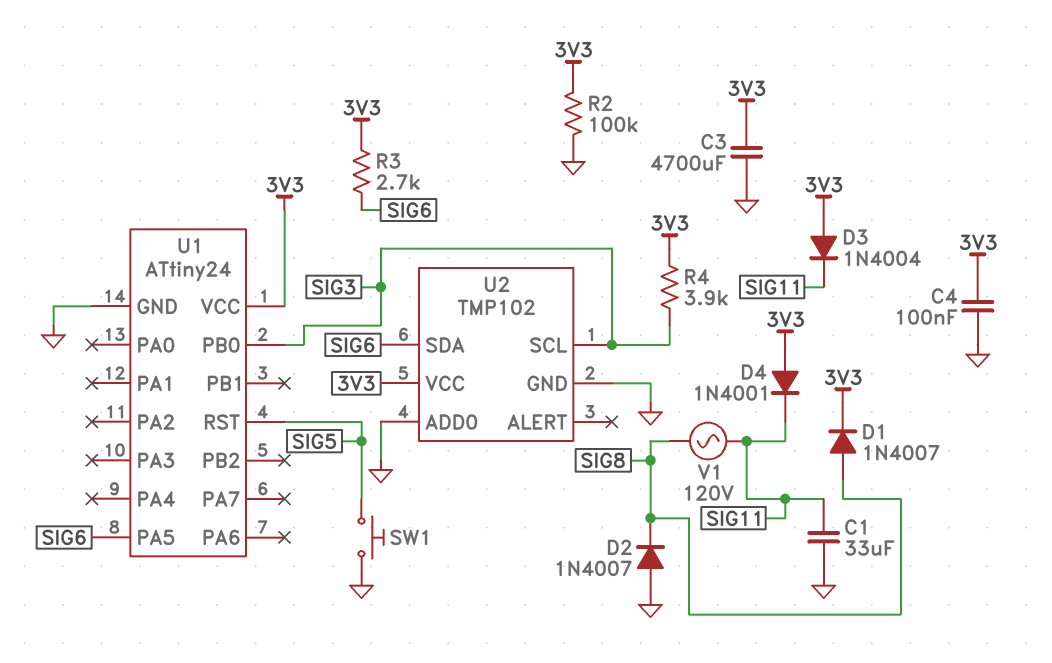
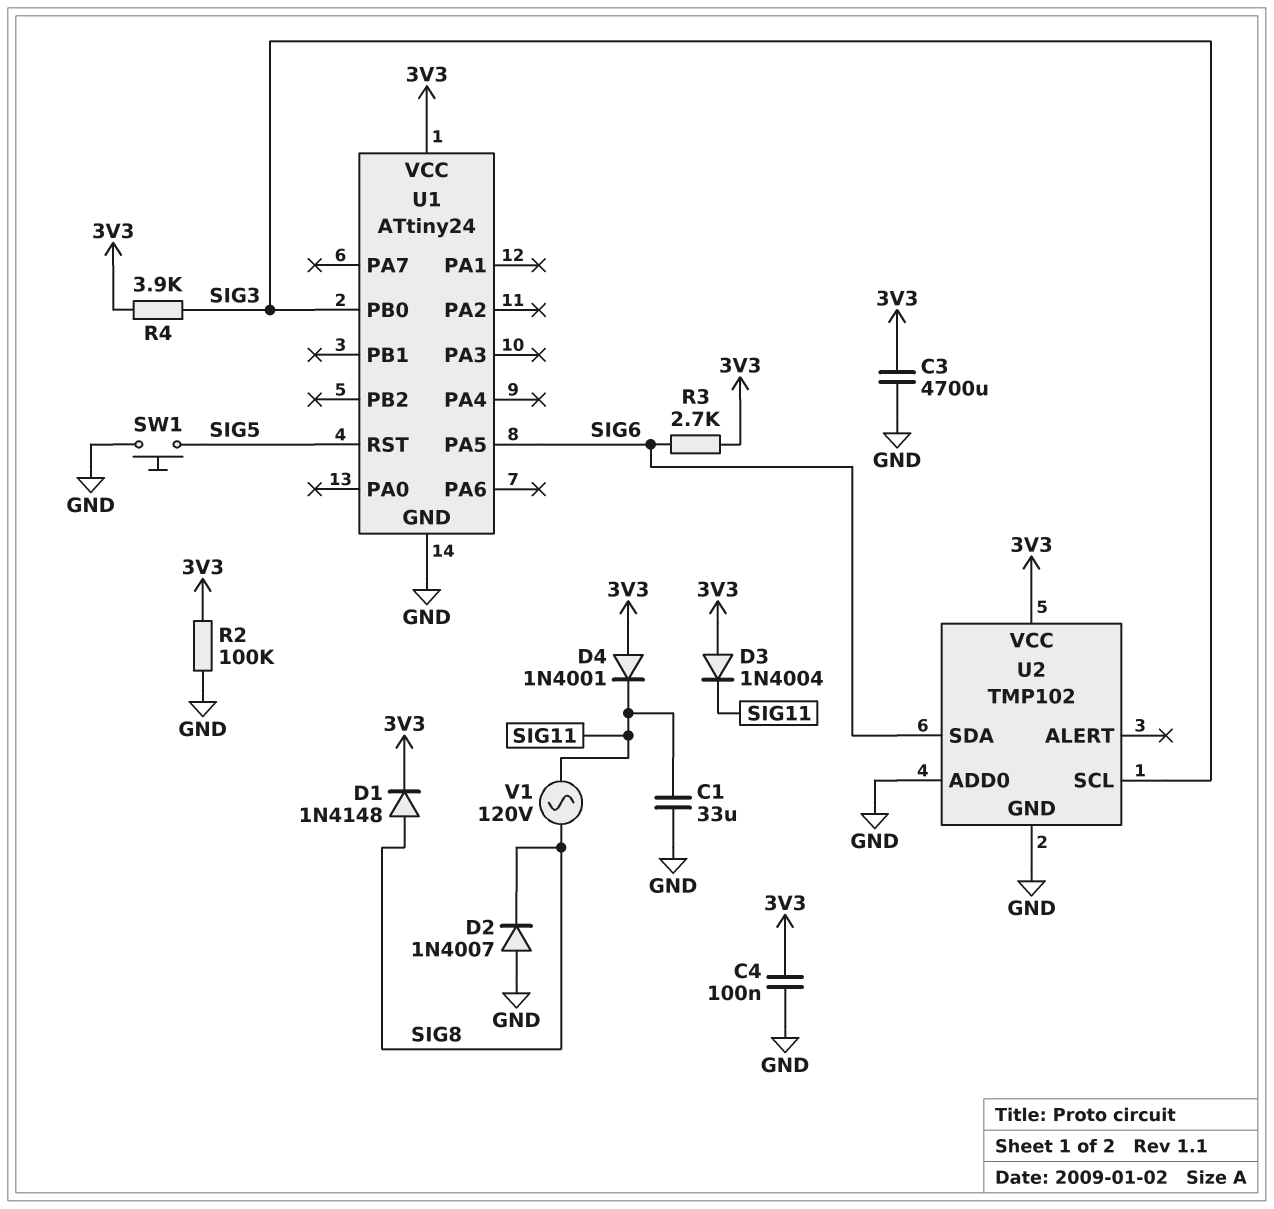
D1: diode 1N4007 (A SIG8, K 3V3) -> diode 1N4148 (A SIG8, K 3V3)

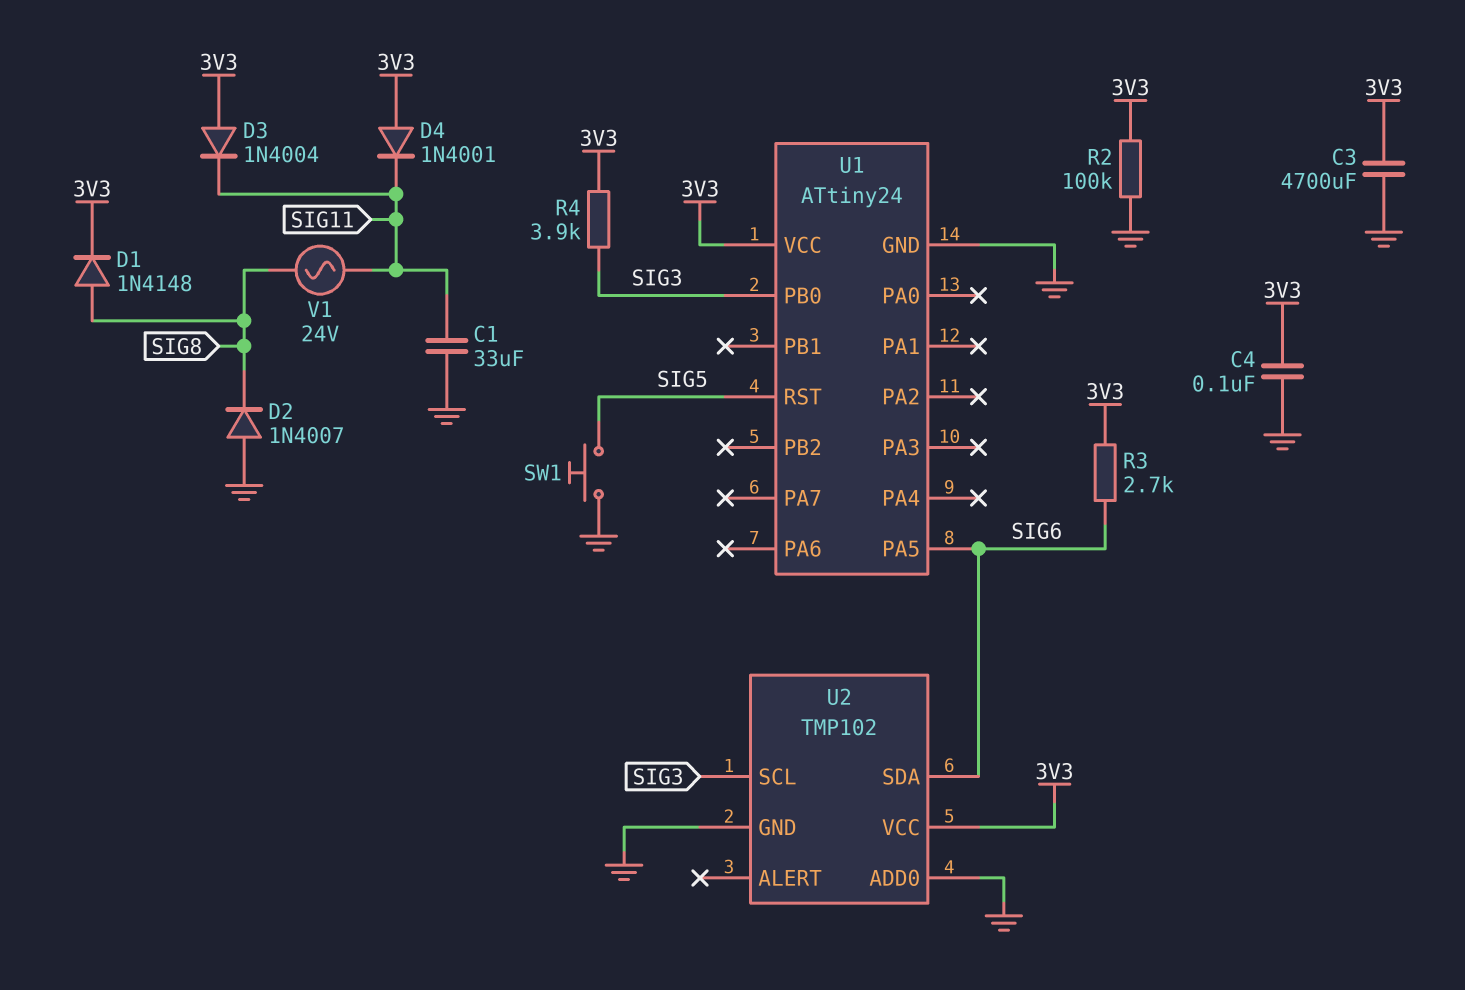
V1: AC 120V (SIG8, SIG11) -> AC 24V (SIG8, SIG11)

